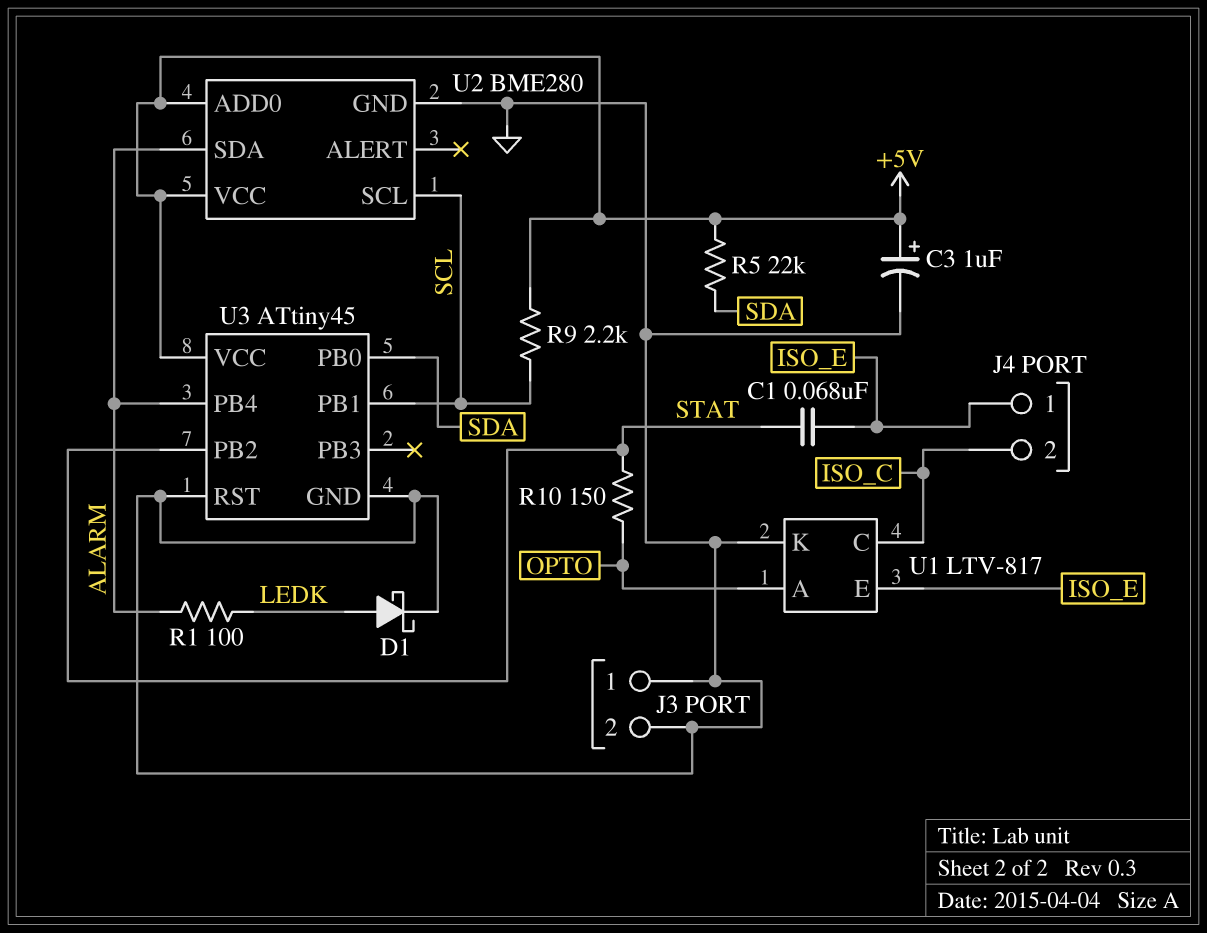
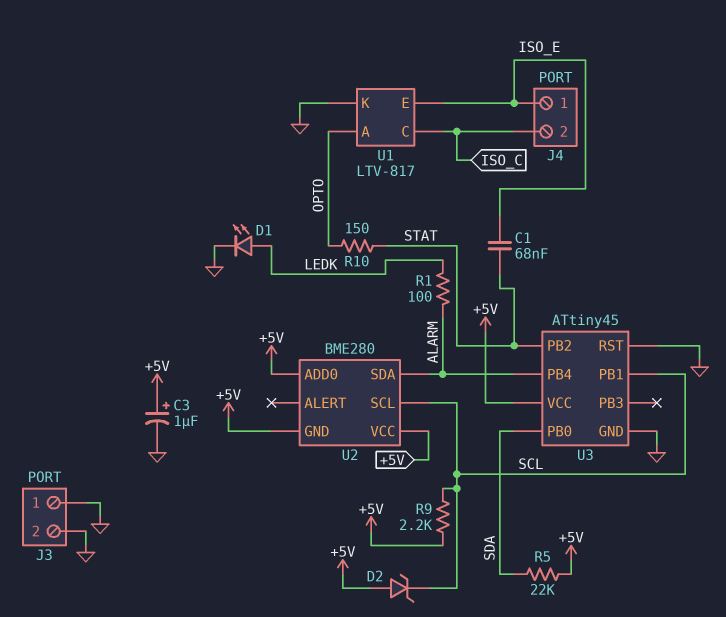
D1: schottky (A LEDK, K GND) -> LED (A LEDK, K GND)
D2: none -> zener (A +5V, K SCL)
U2 pin GND: GND -> +5V

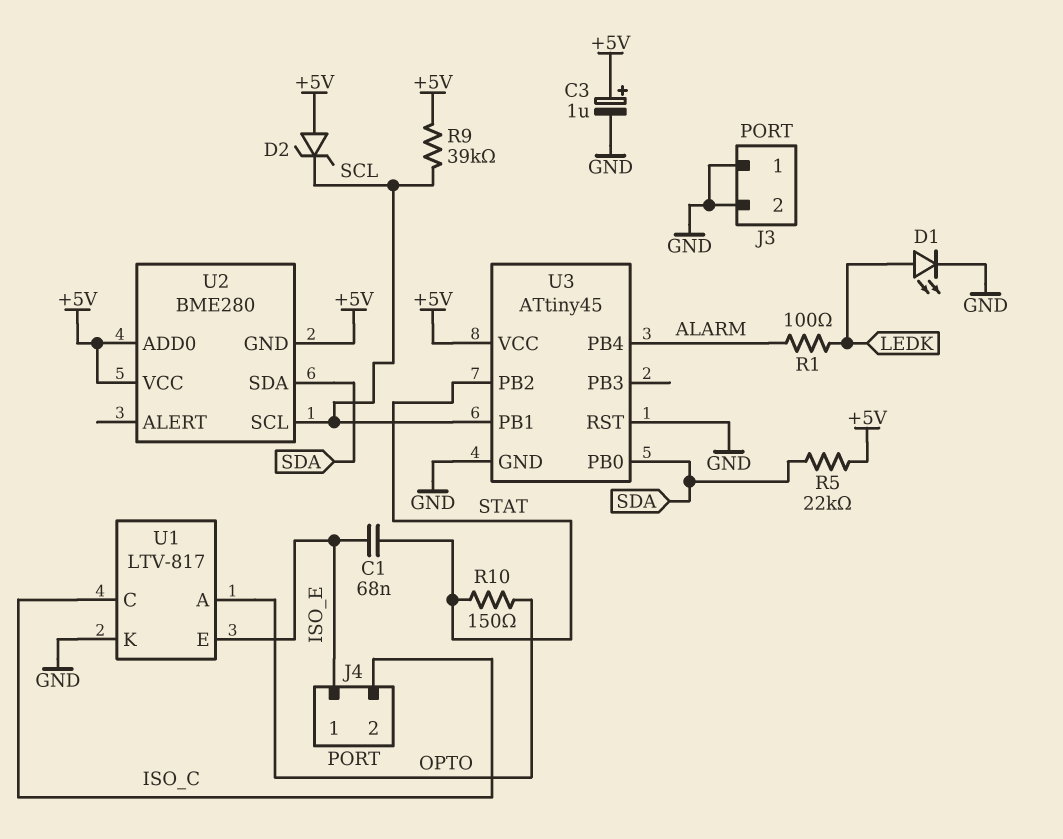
R9: 2.2k (+5V, SCL) -> 39k (+5V, SCL)
U2 pin SDA: ALARM -> SDA

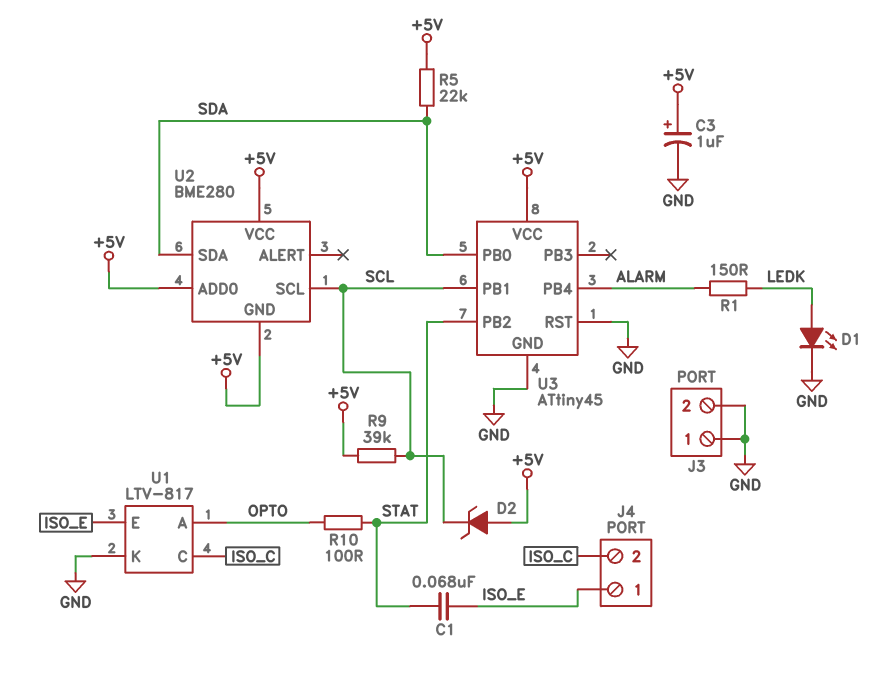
R1: 100 (ALARM, LEDK) -> 150 (ALARM, LEDK)
R10: 150 (OPTO, STAT) -> 100 (OPTO, STAT)

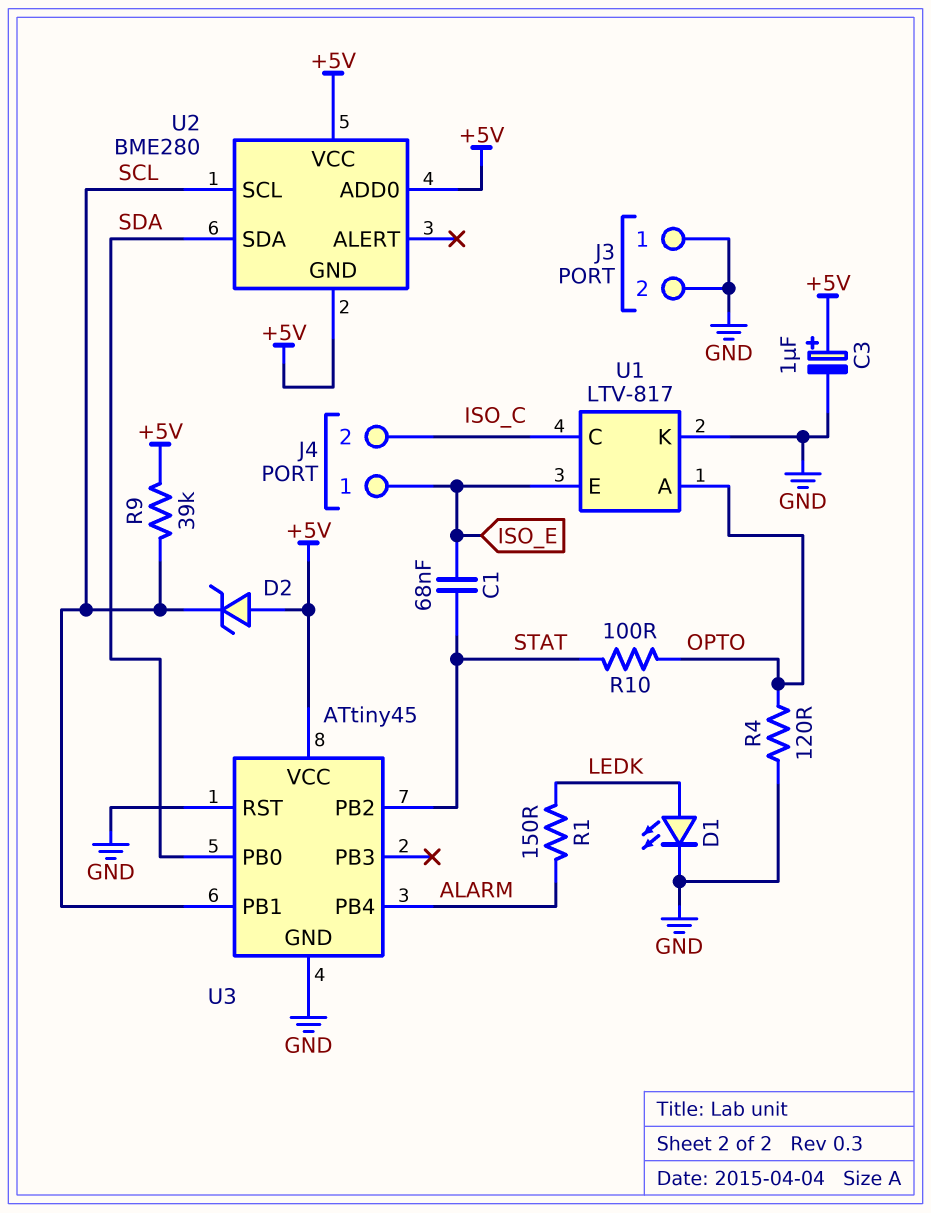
R4: none -> 120 (GND, OPTO)
R5: 22k (+5V, SDA) -> none

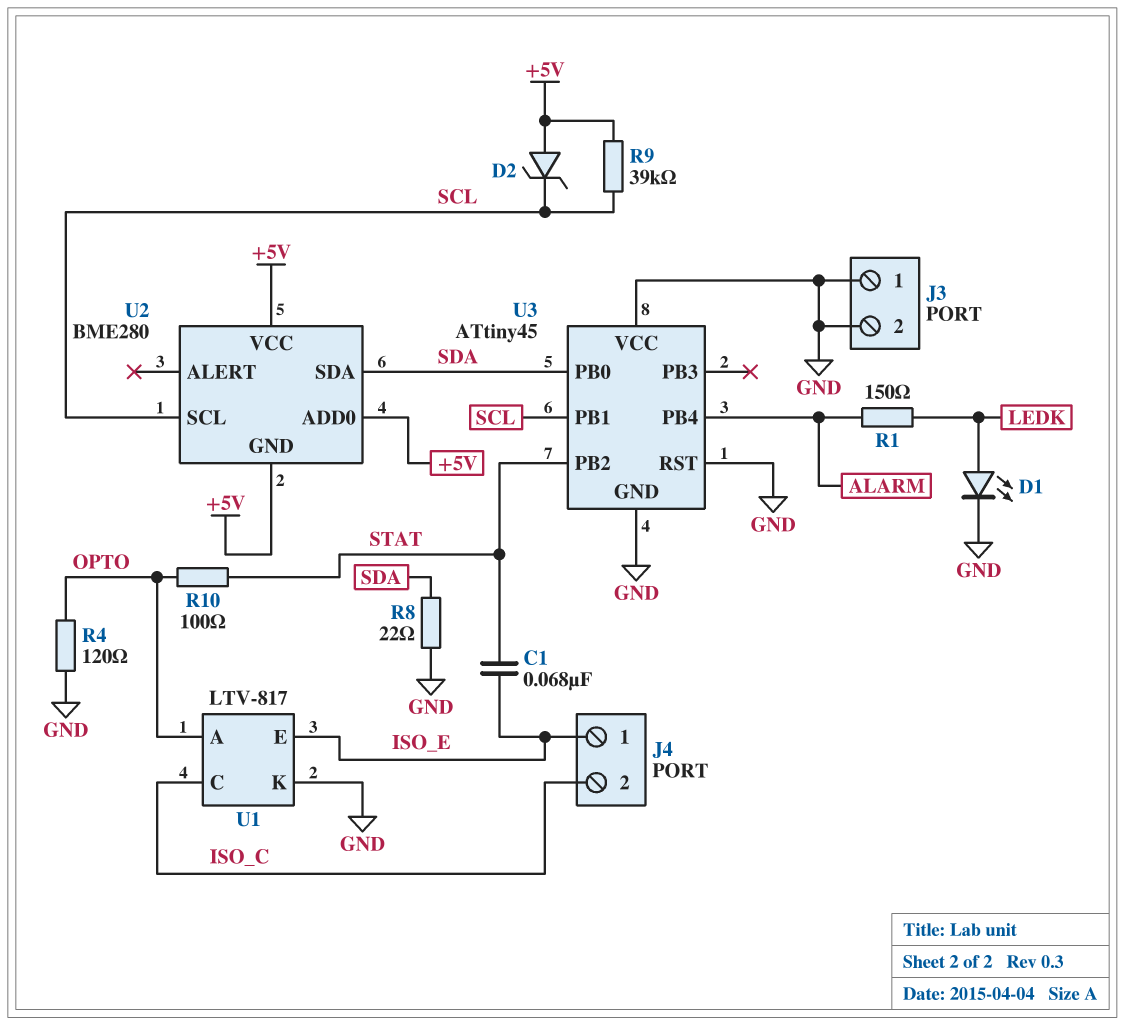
C3: 1uF (plus +5V, minus GND) -> none
R8: none -> 22 (GND, SDA)
U3 pin VCC: +5V -> GND

